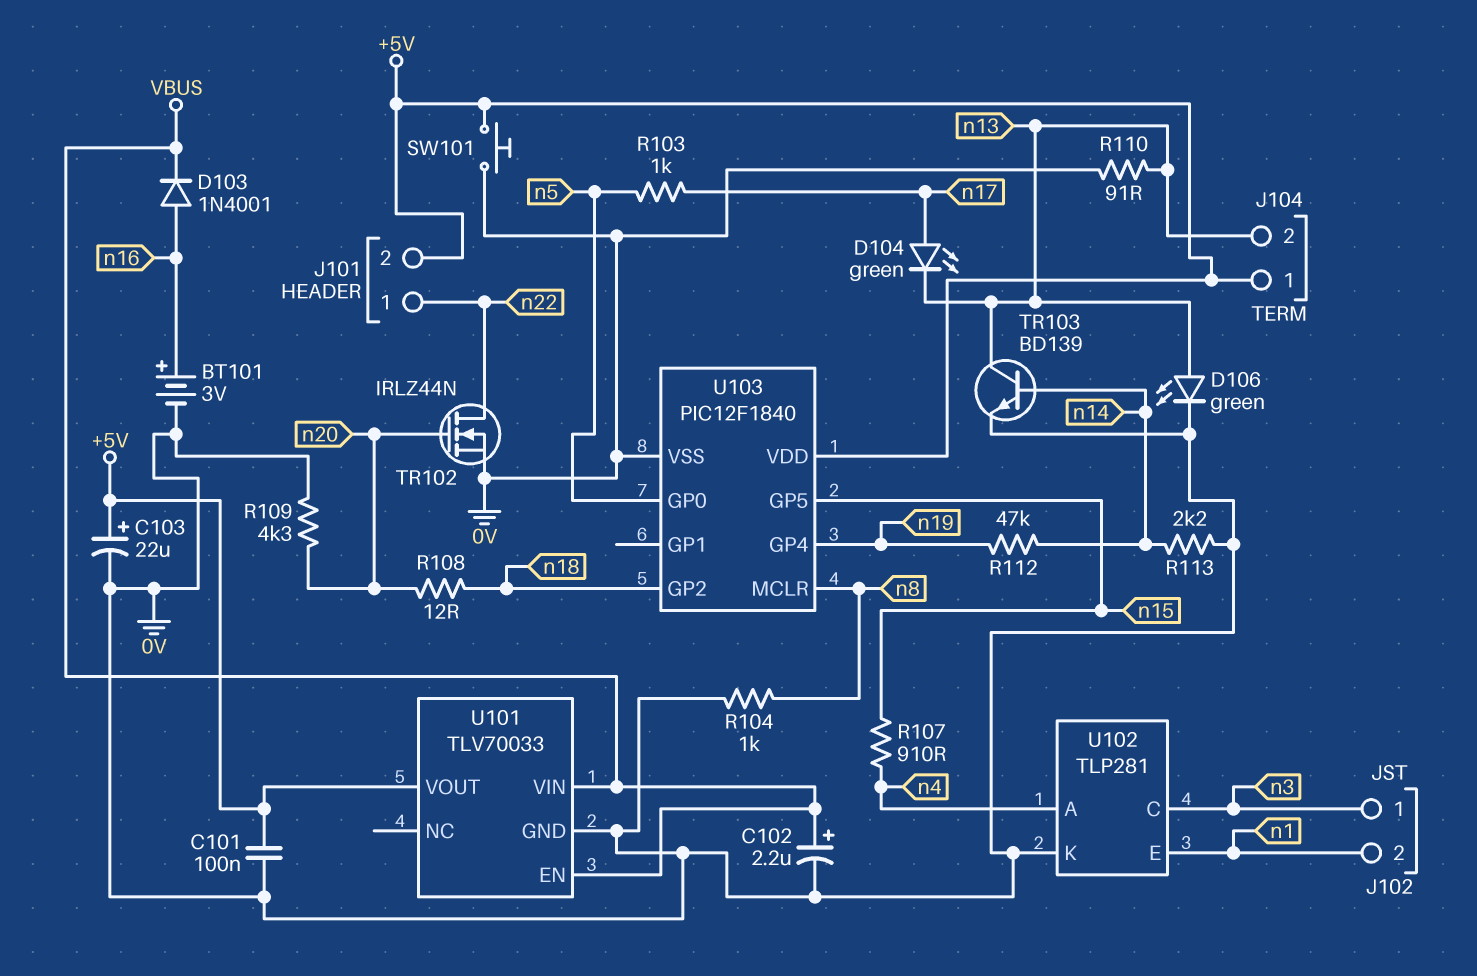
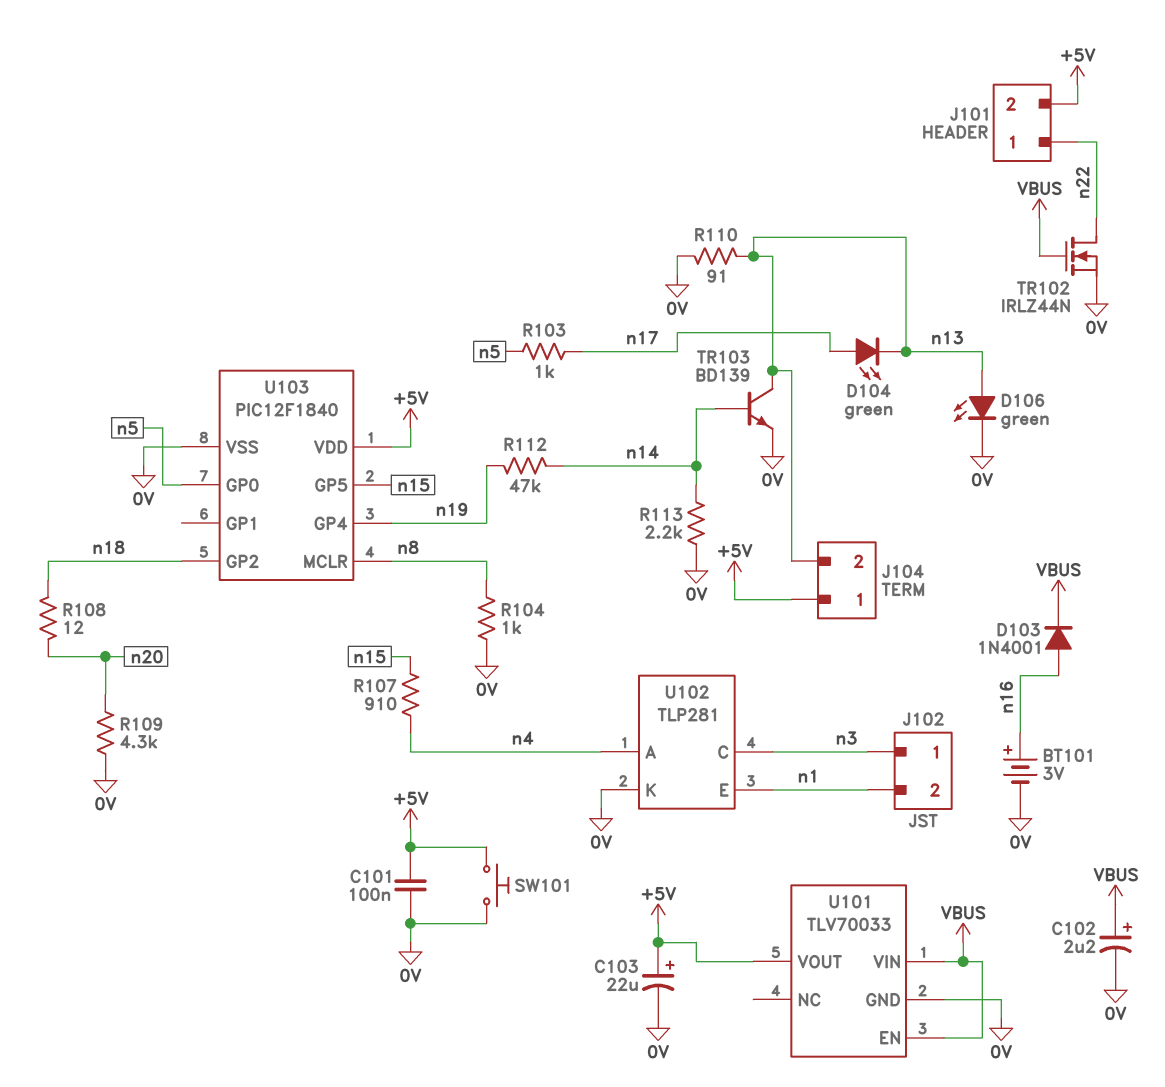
TR102: NMOS IRLZ44N (G n20, D n22, S 0V) -> NMOS IRLZ44N (G VBUS, D n22, S 0V)

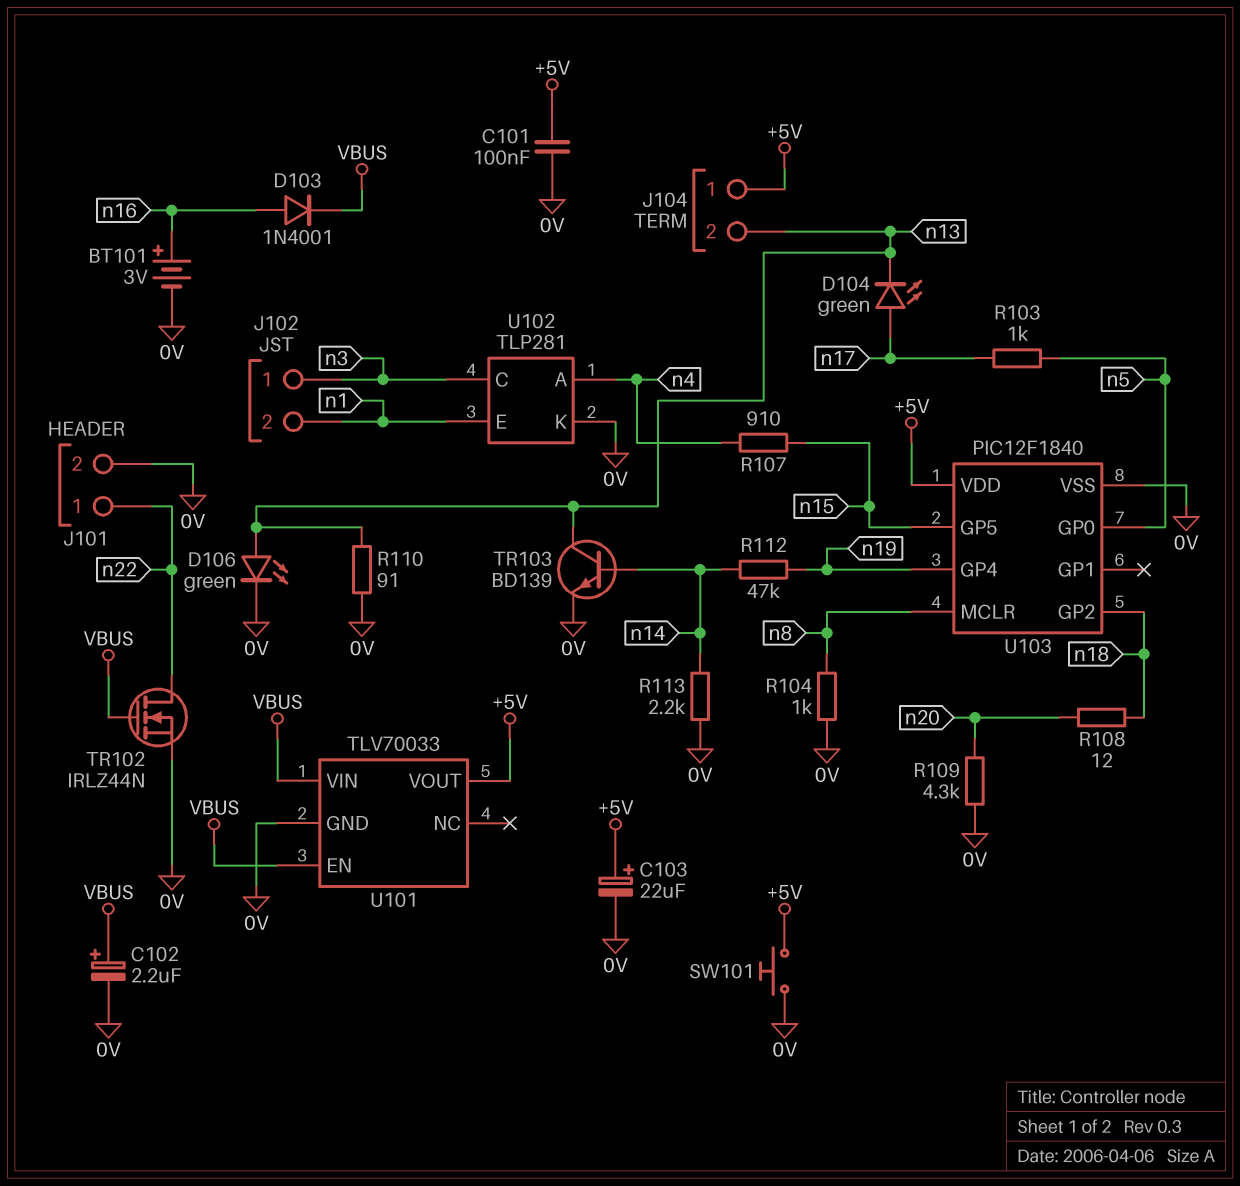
J101 pin 2: +5V -> 0V

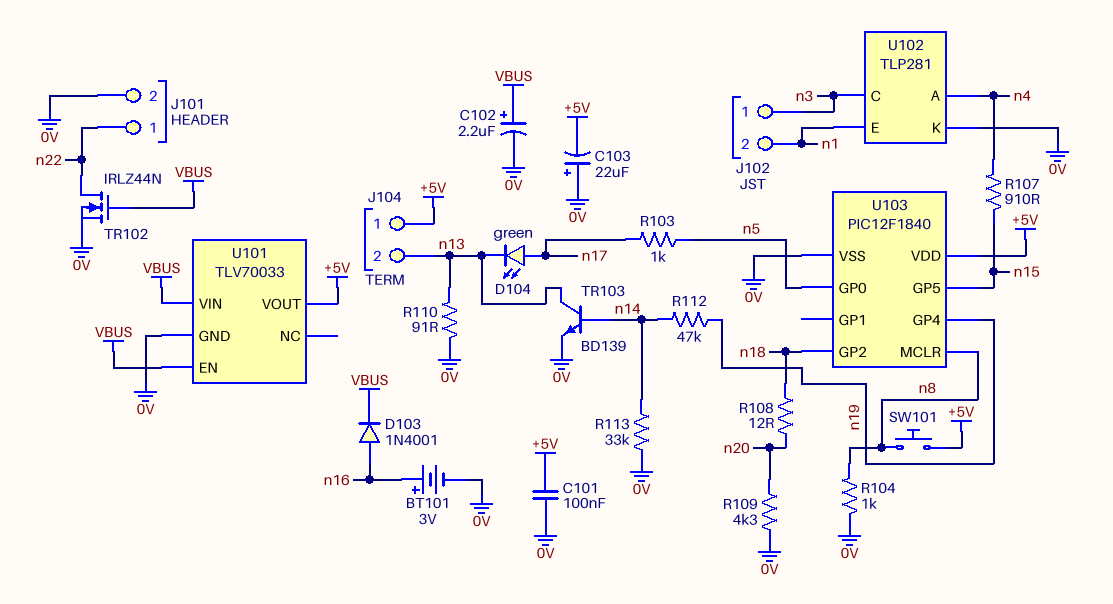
C103: 22uF (plus +5V, minus 0V) -> 22uF (plus 0V, minus +5V)
D106: LED green (A n13, K 0V) -> none
R113: 2.2k (0V, n14) -> 33k (0V, n14)
SW101: button (+5V, 0V) -> button (+5V, n8)

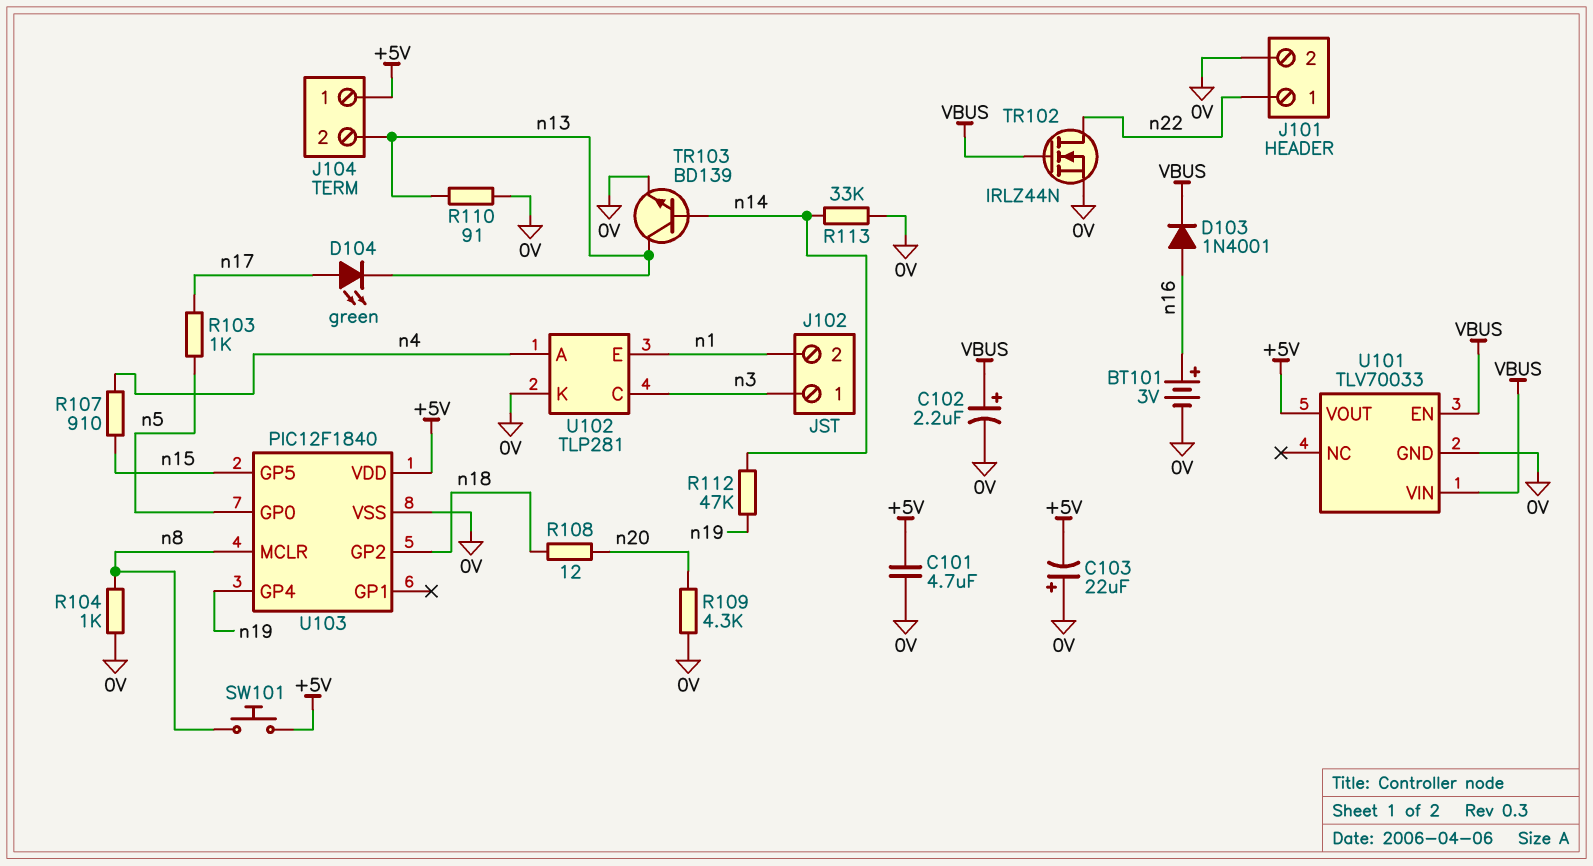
C101: 100nF (+5V, 0V) -> 4.7uF (+5V, 0V)

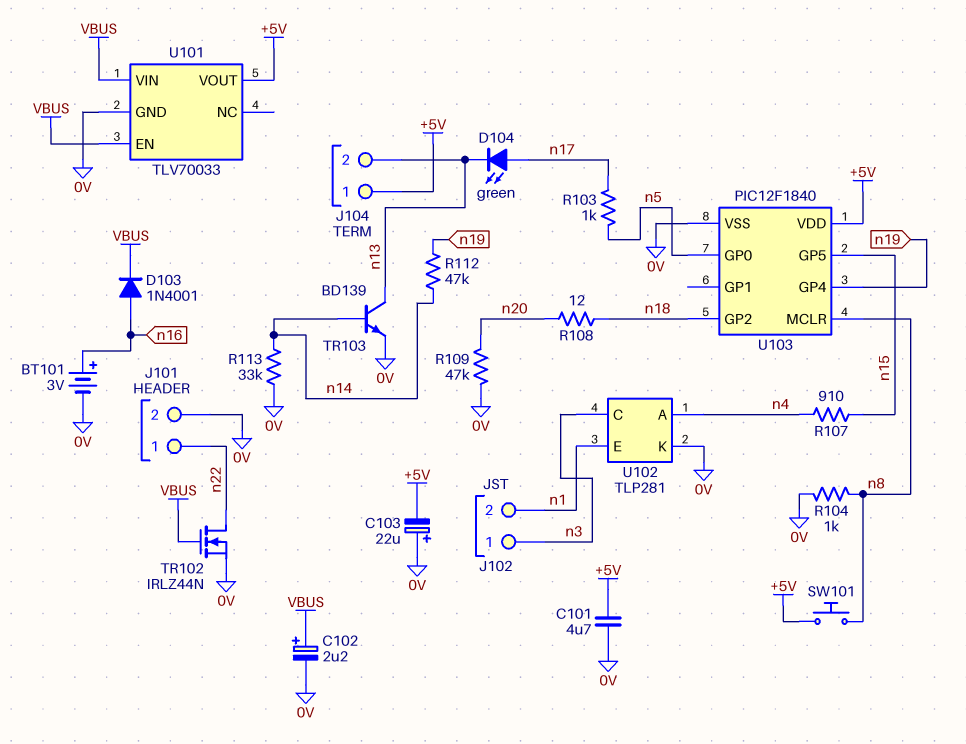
R109: 4.3k (0V, n20) -> 47k (0V, n20)
R110: 91 (0V, n13) -> none

